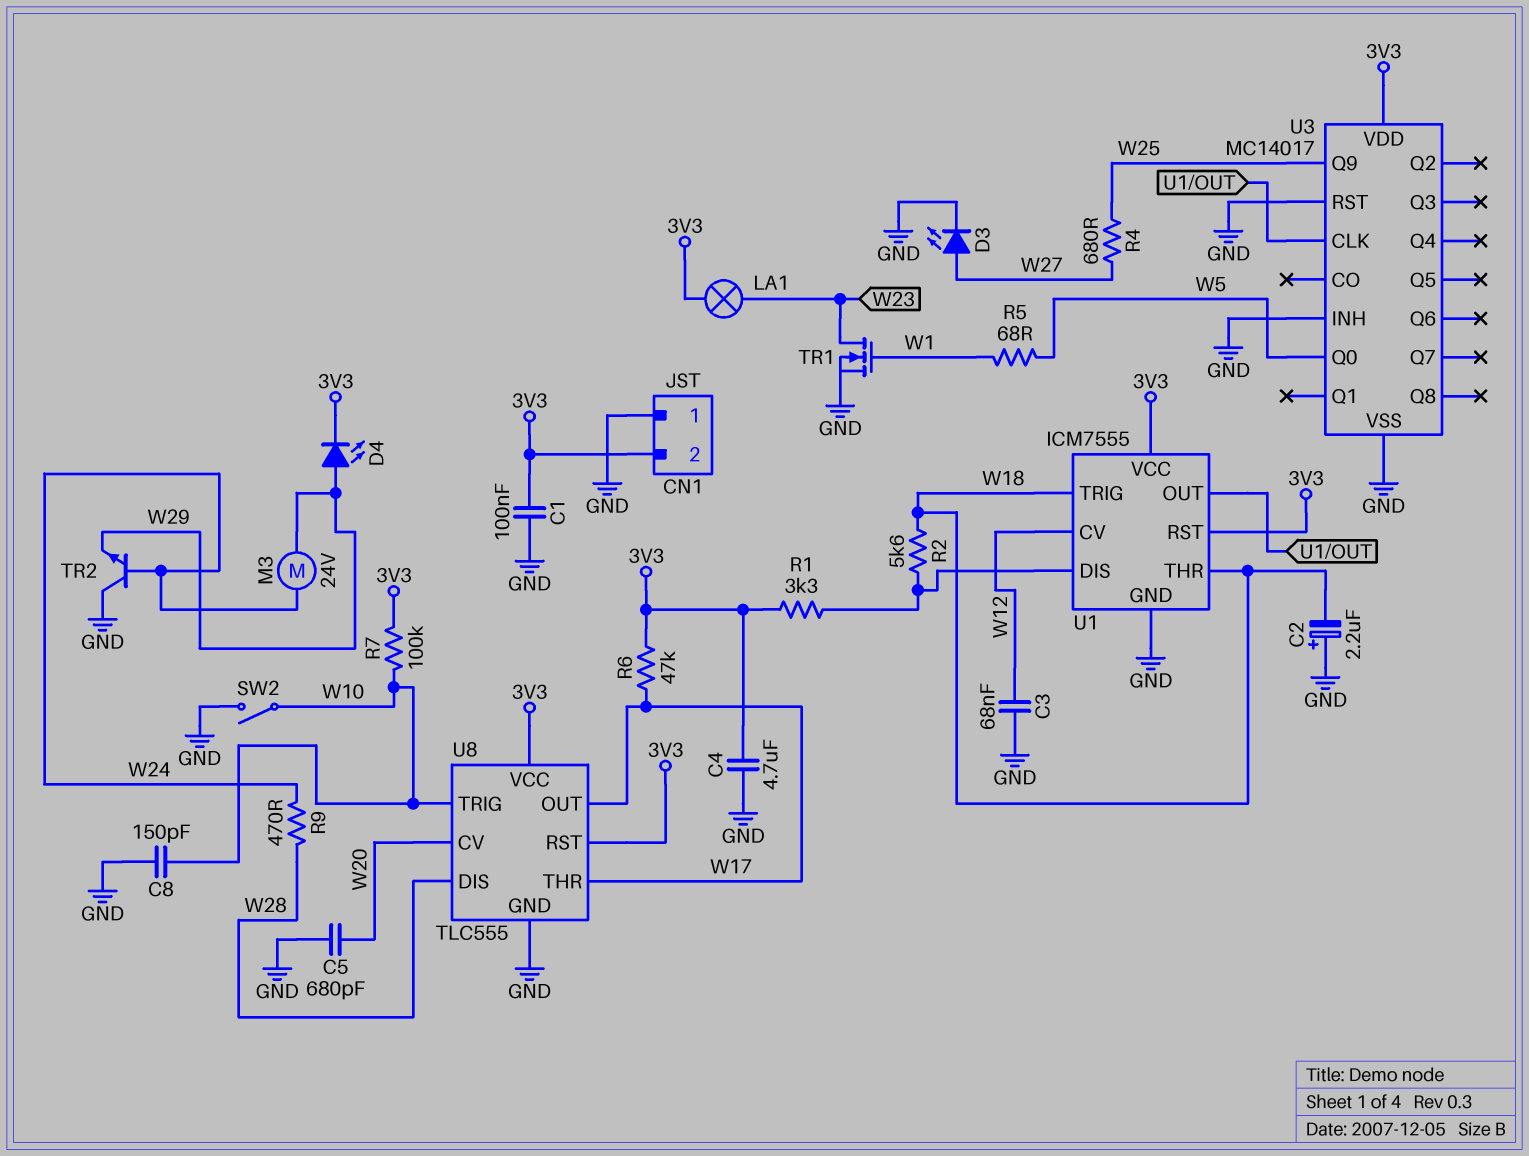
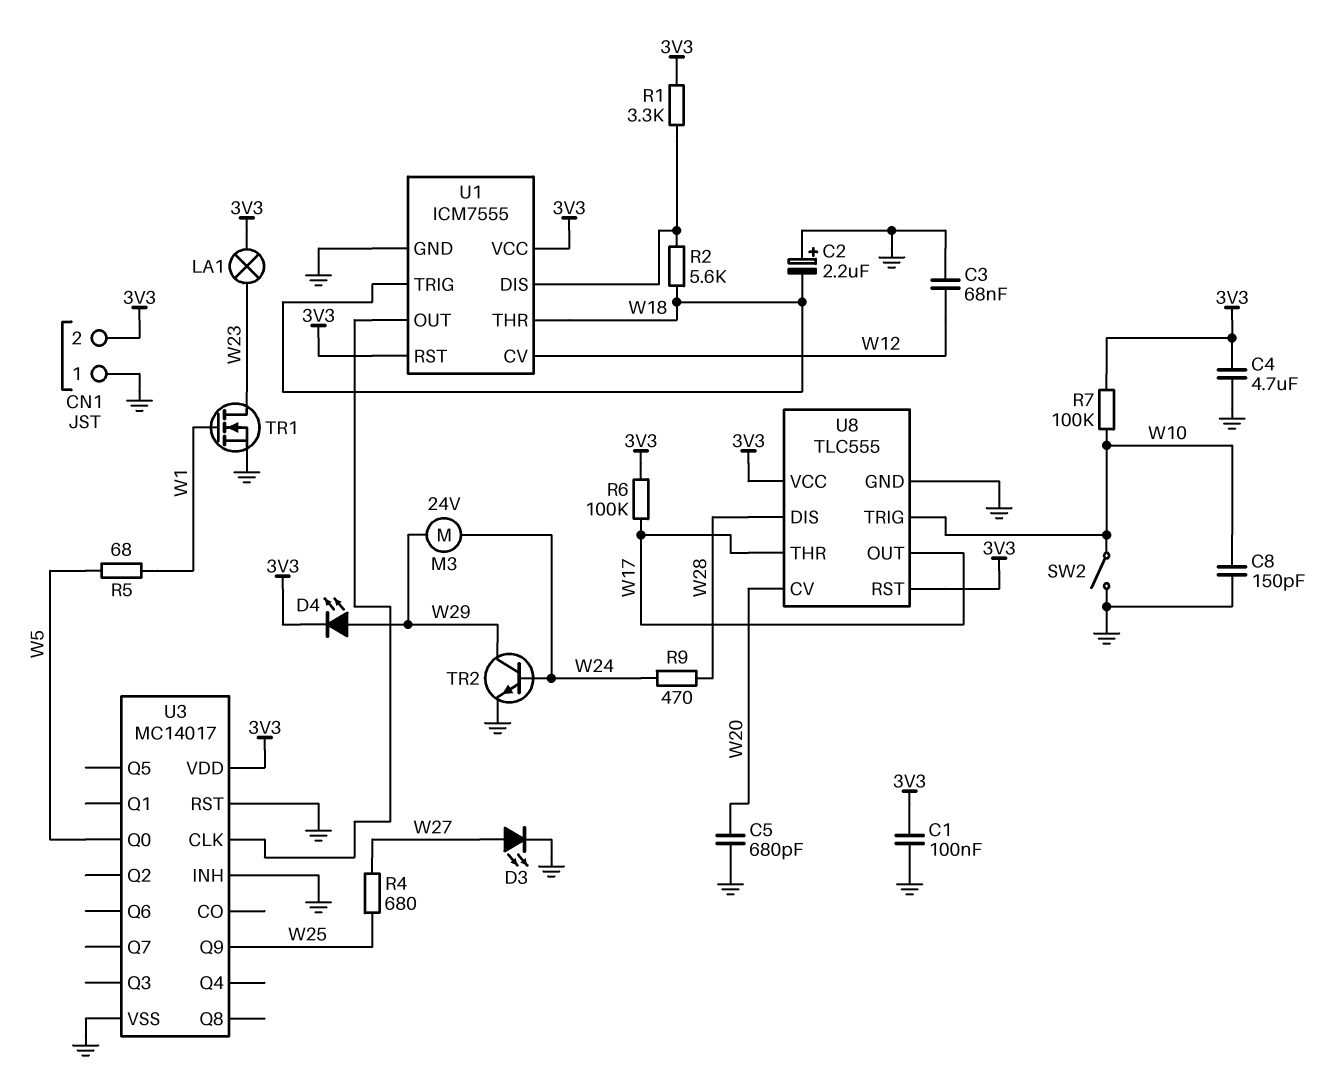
R6: 47k (3V3, W17) -> 100k (3V3, W17)
TR2: NPN (B W24, C GND, E W29) -> NPN (B W24, C W29, E GND)

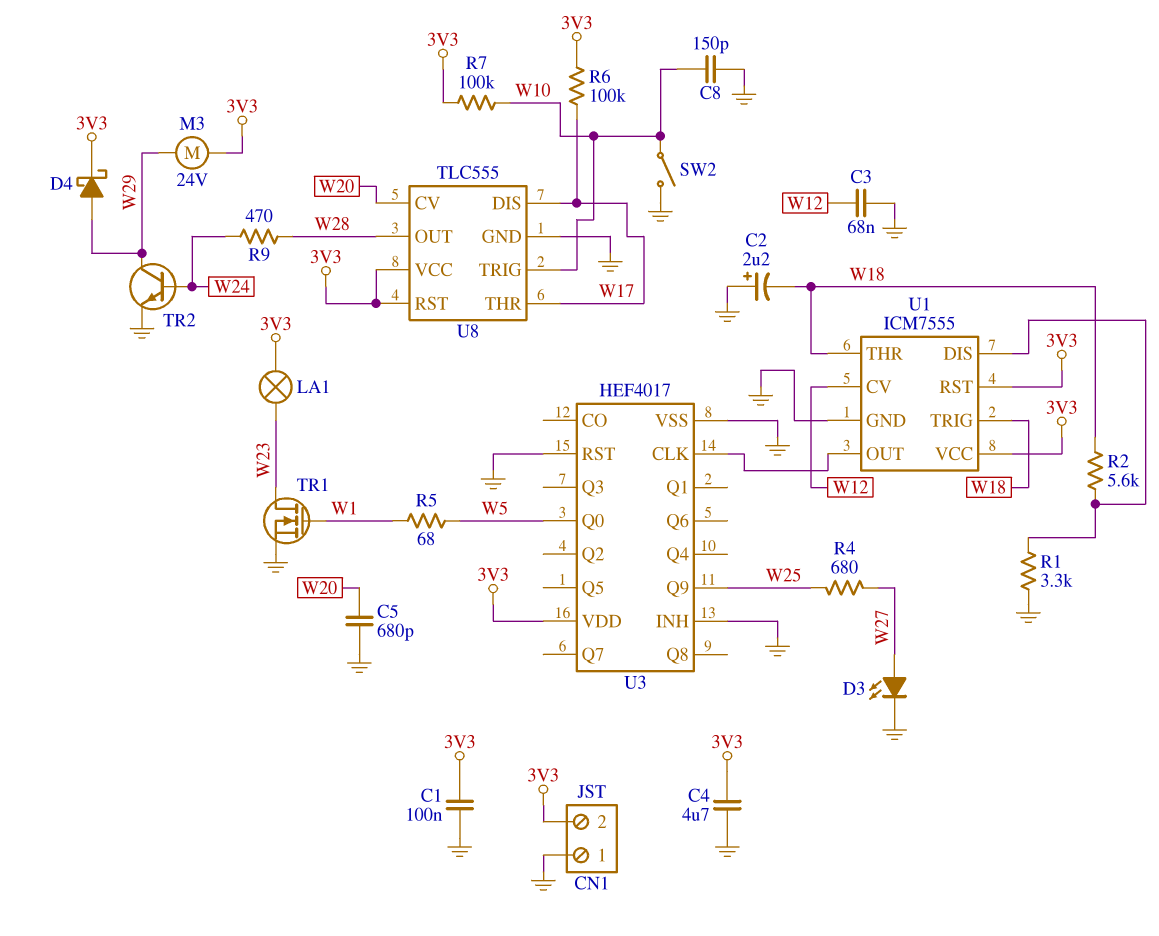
D4: LED (A W29, K 3V3) -> schottky (A W29, K 3V3)
M3: motor 24V (W24, W29) -> motor 24V (3V3, W29)
R1: 3.3k (3V3, U1/DIS) -> 3.3k (GND, U1/DIS)
U3: MC14017 -> HEF4017
U8 pin DIS: W28 -> W17
U8 pin OUT: W17 -> W28

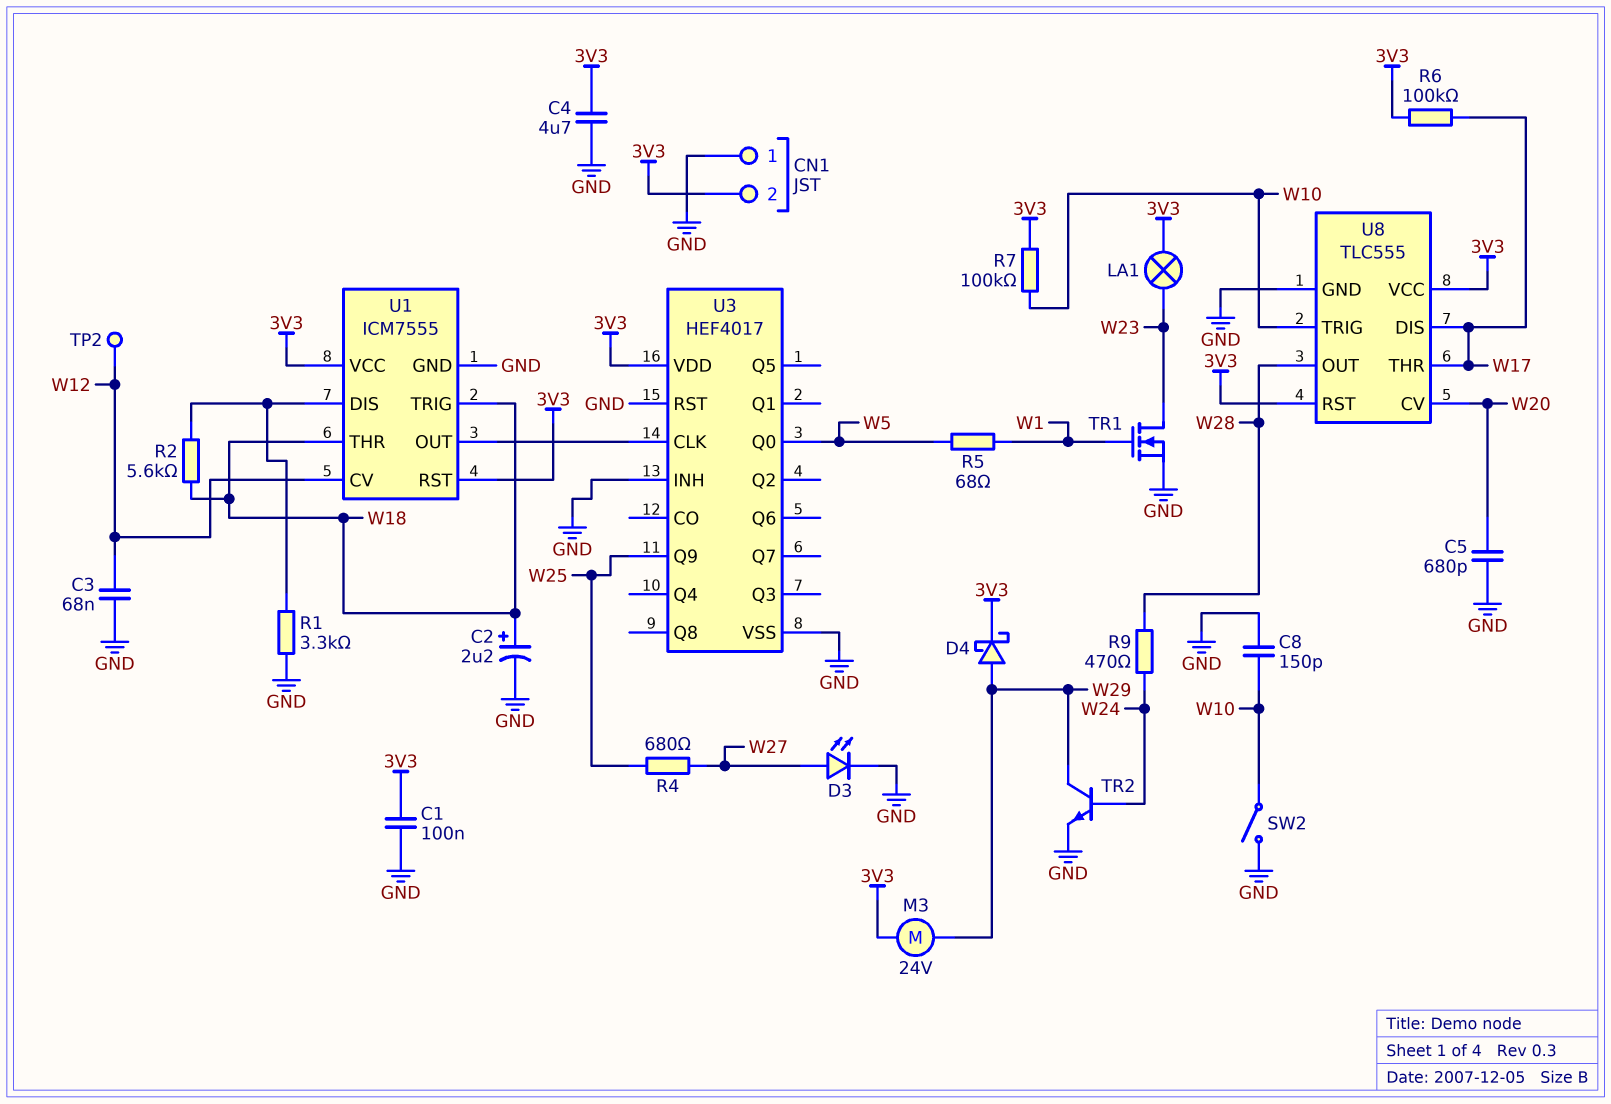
C2: 2.2uF (plus GND, minus W18) -> 2.2uF (plus W18, minus GND)
TP2: none -> test point (W12)

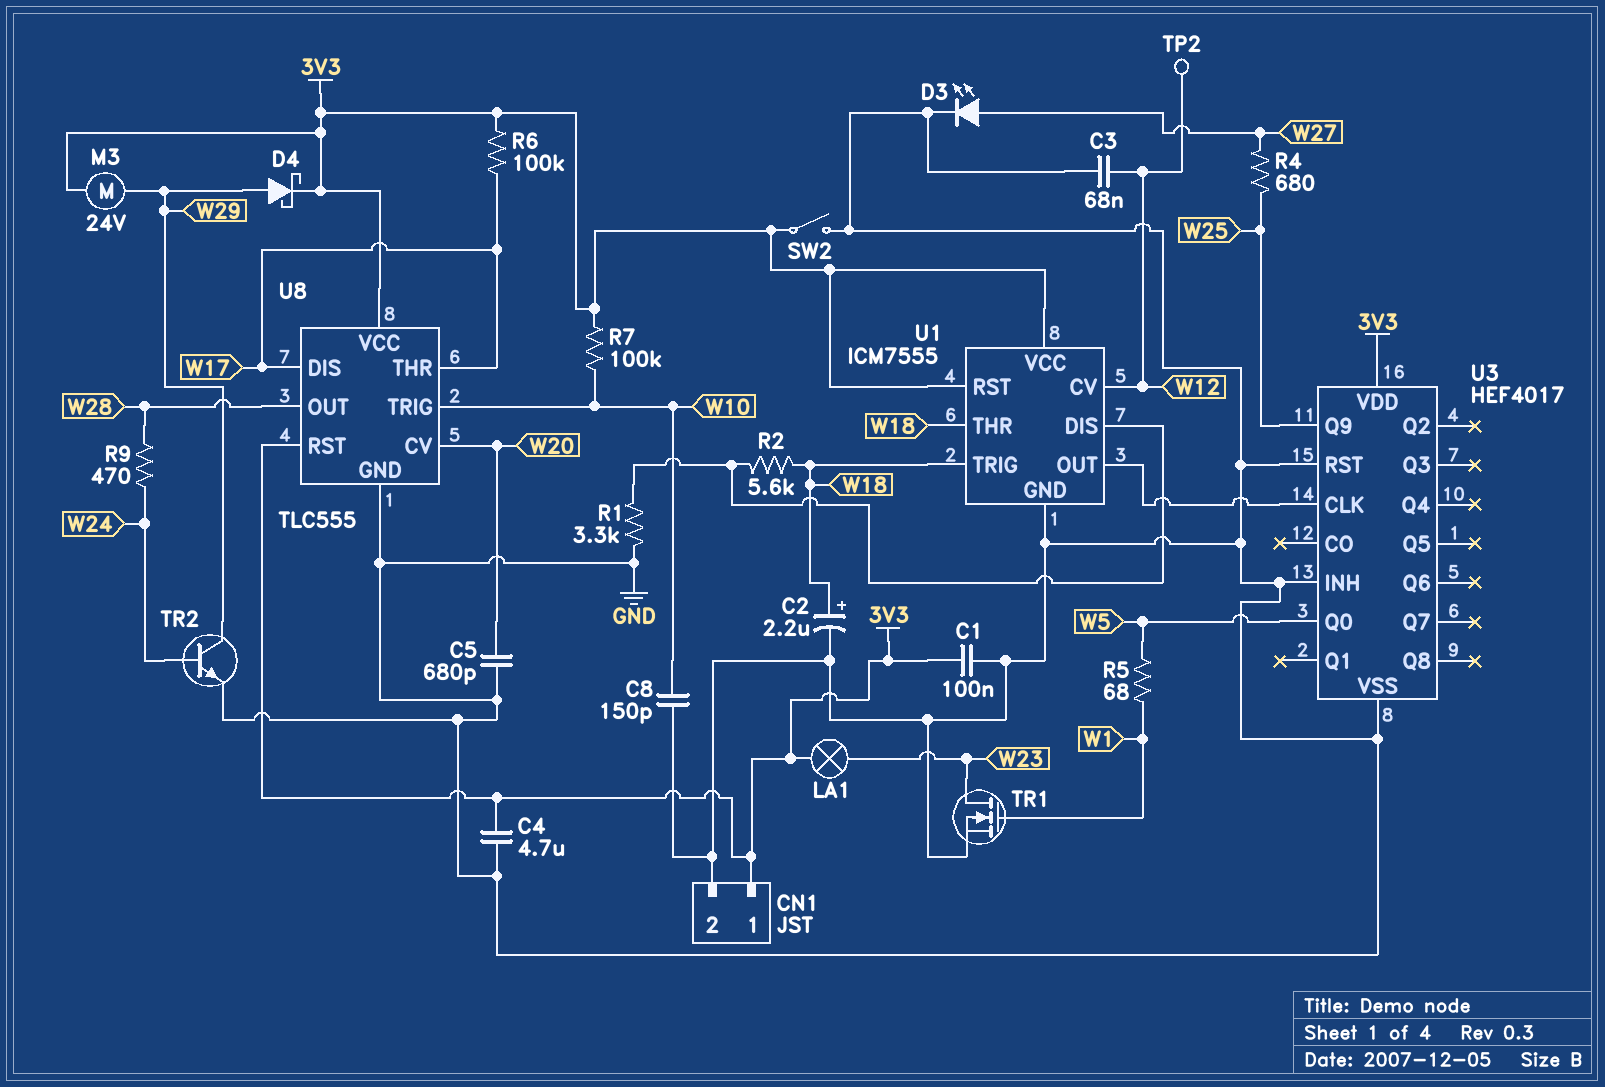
CN1 pin 1: GND -> 3V3
CN1 pin 2: 3V3 -> GND
SW2: switch (GND, W10) -> switch (3V3, GND)

